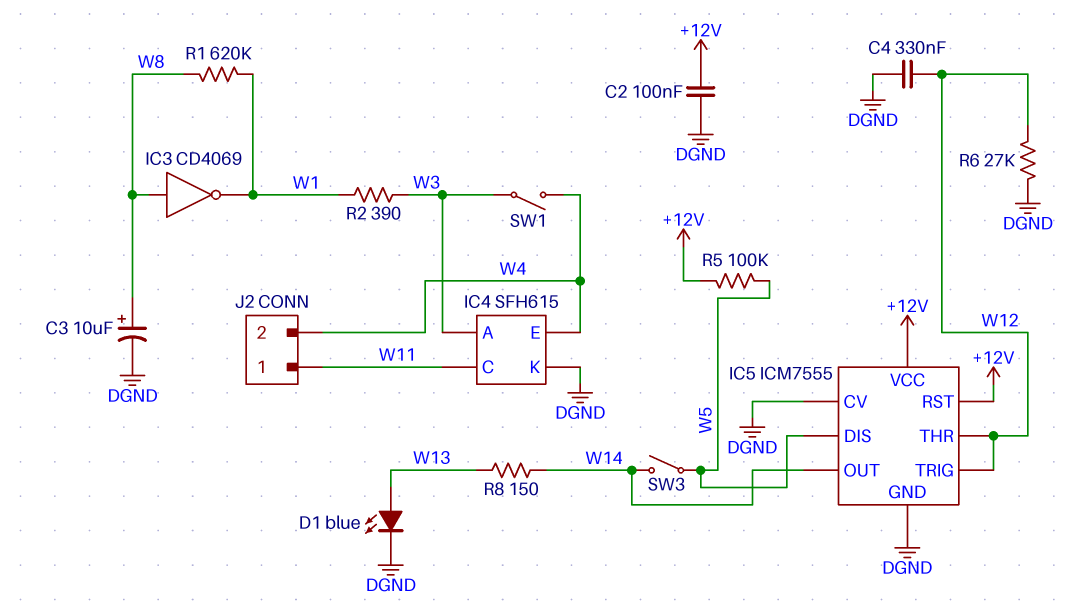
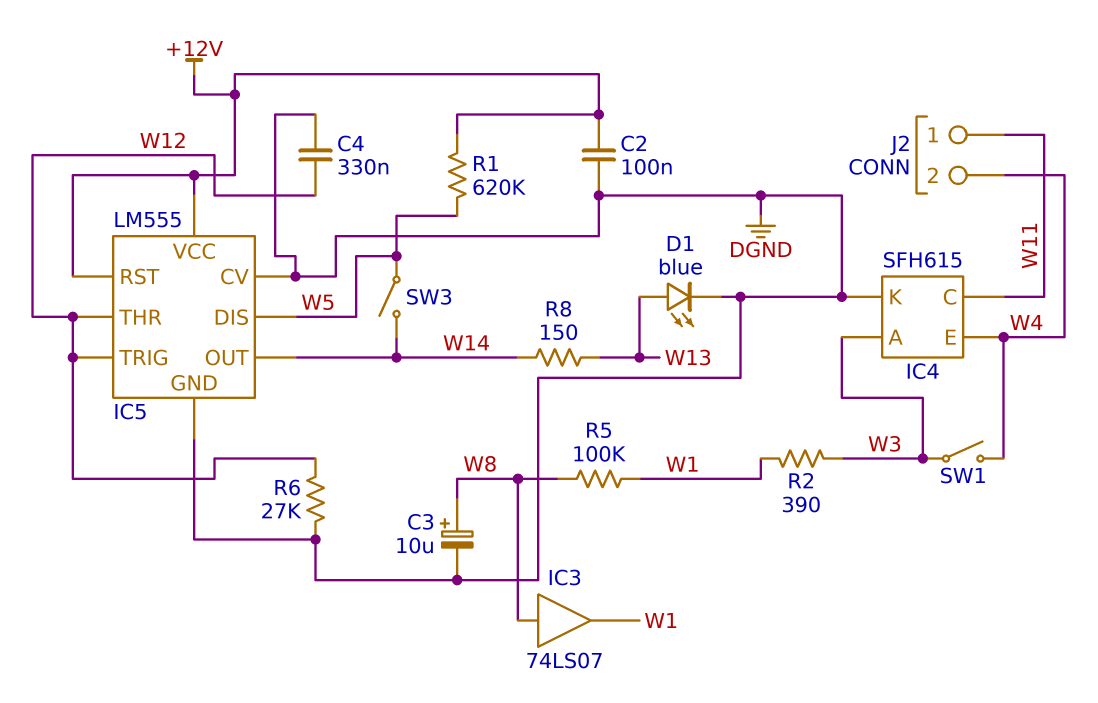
IC3: NOT CD4069 (in W8, out W1) -> buffer 74LS07 (in W8, out W1)
IC5: ICM7555 -> LM555
R1: 620k (W1, W8) -> 620k (+12V, W5)
R5: 100k (+12V, W5) -> 100k (W1, W8)

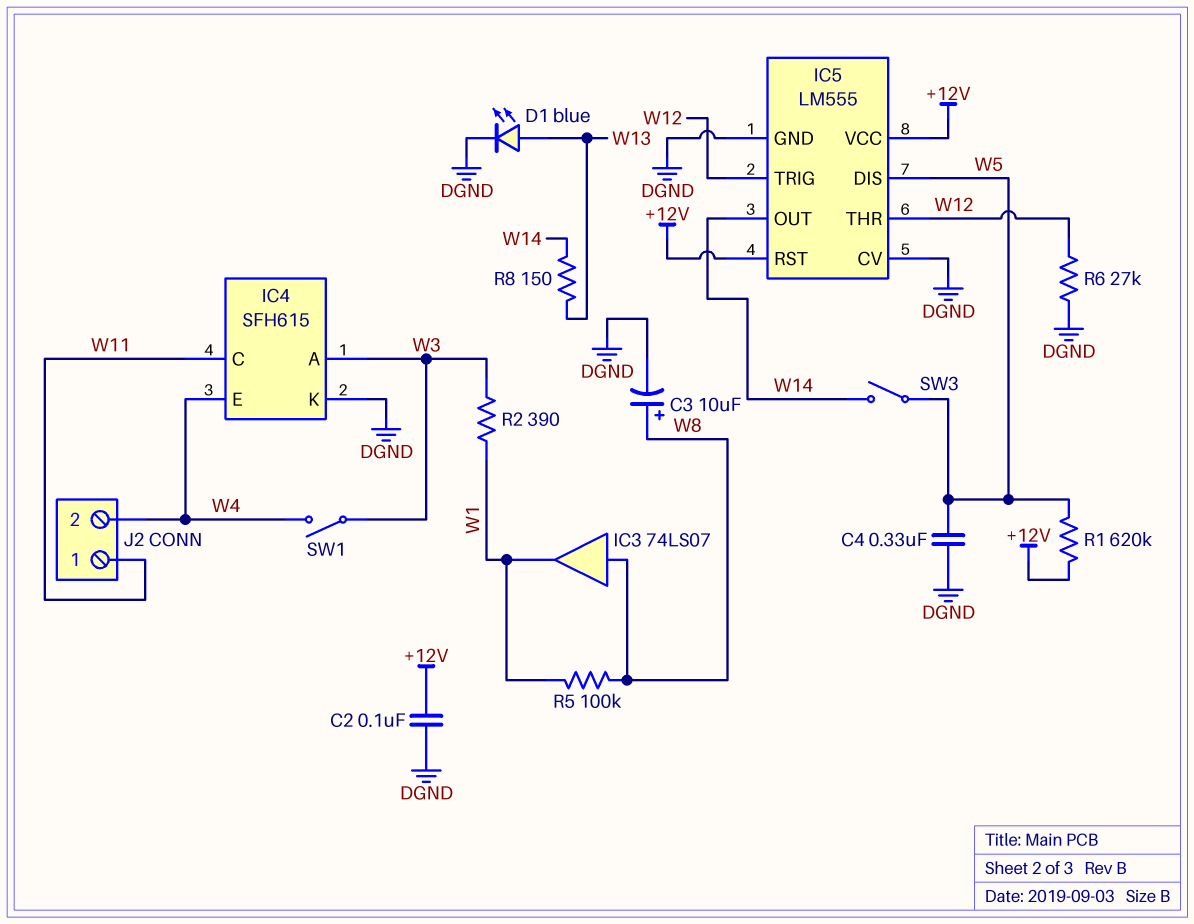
C4: 330nF (DGND, W12) -> 330nF (DGND, W5)

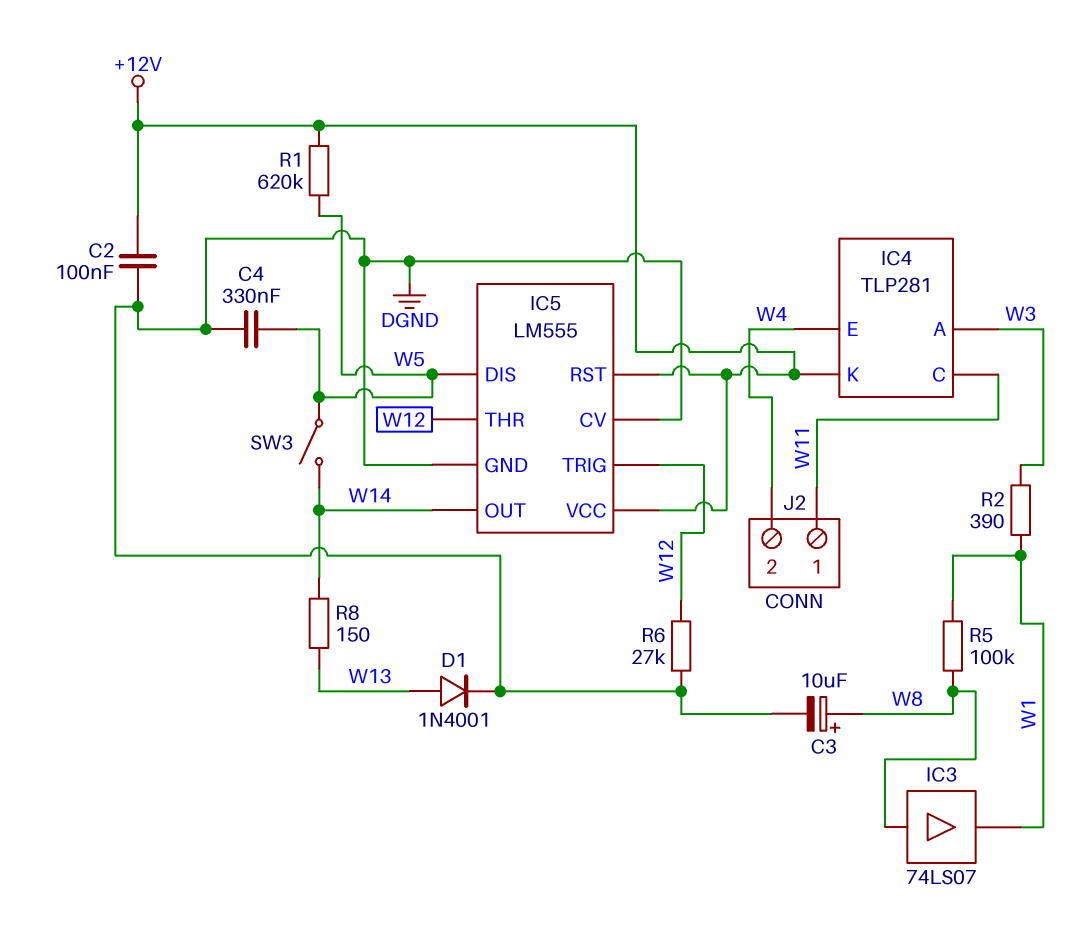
D1: LED blue (A W13, K DGND) -> diode 1N4001 (A W13, K DGND)
IC4: SFH615 -> TLP281
IC4 pin K: DGND -> +12V
SW1: switch (W3, W4) -> none

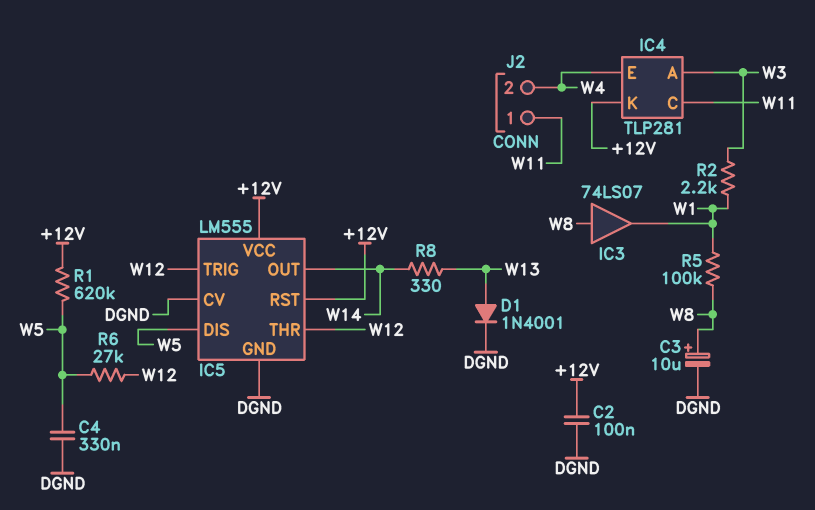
R2: 390 (W1, W3) -> 2.2k (W1, W3)
R6: 27k (DGND, W12) -> 27k (W5, W12)
R8: 150 (W13, W14) -> 330 (W13, W14)
SW3: switch (W5, W14) -> none

